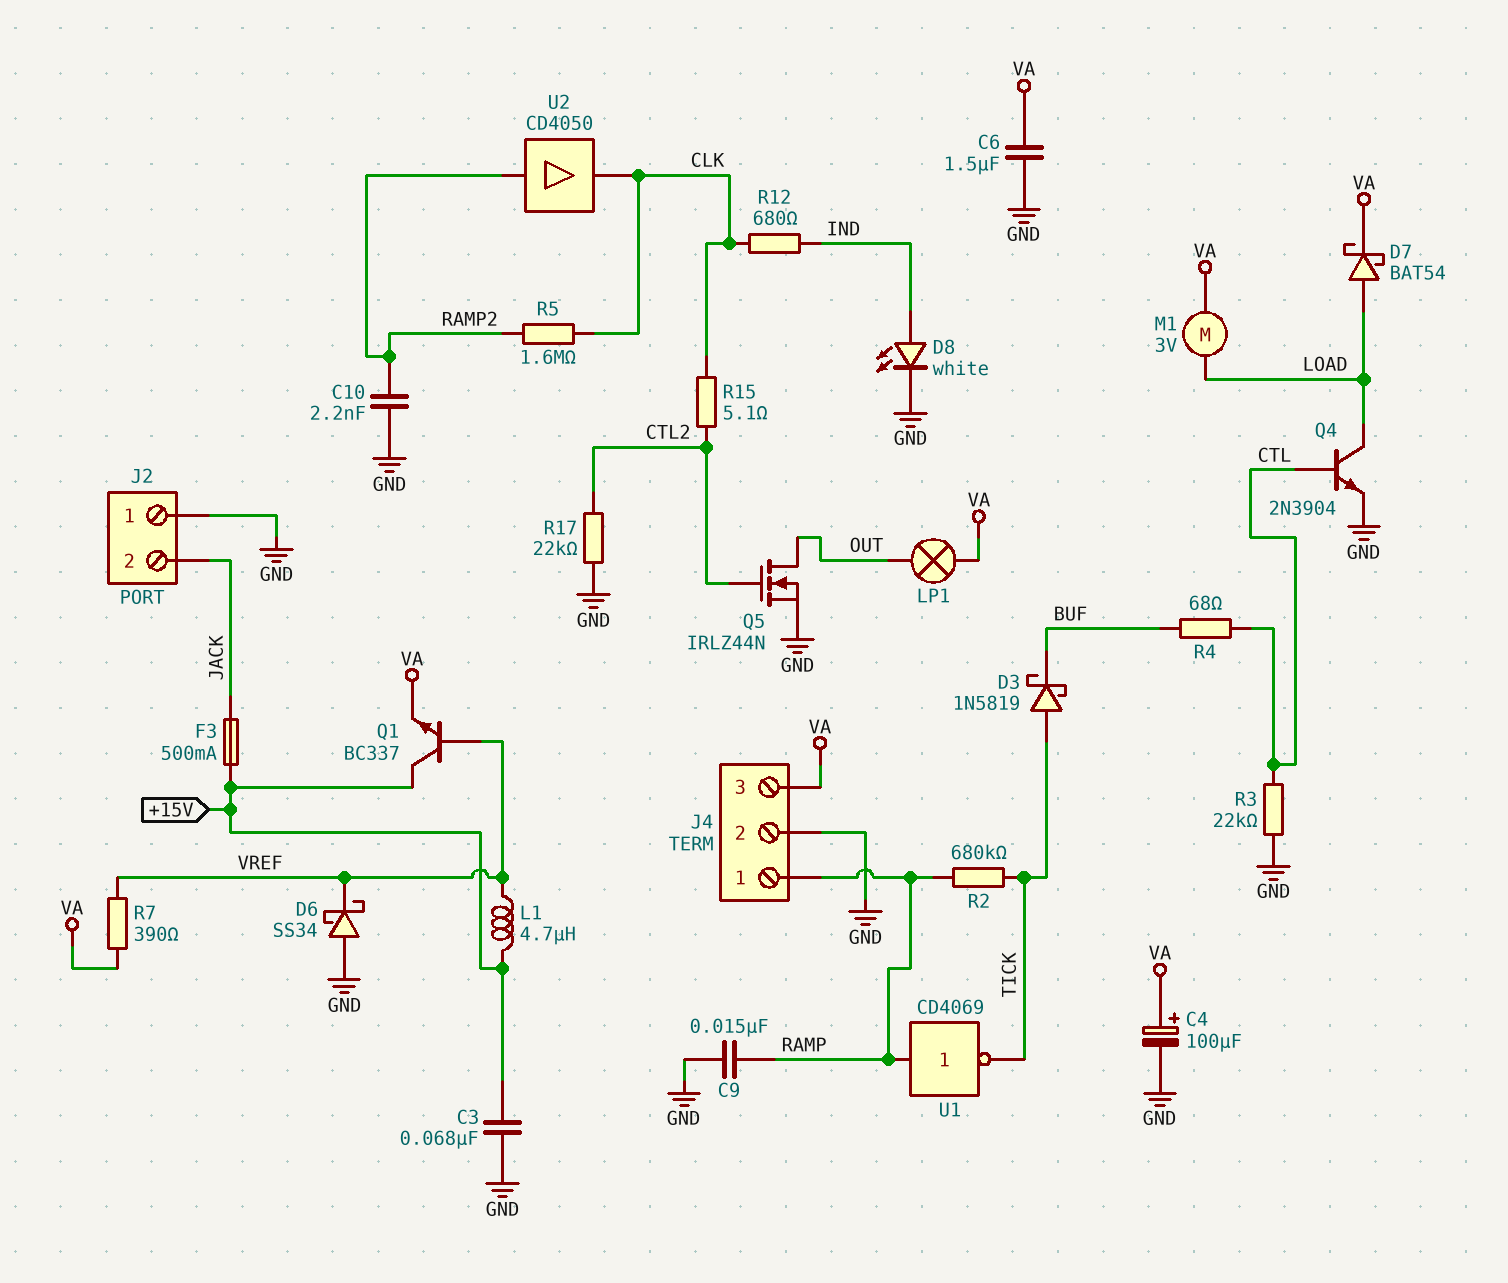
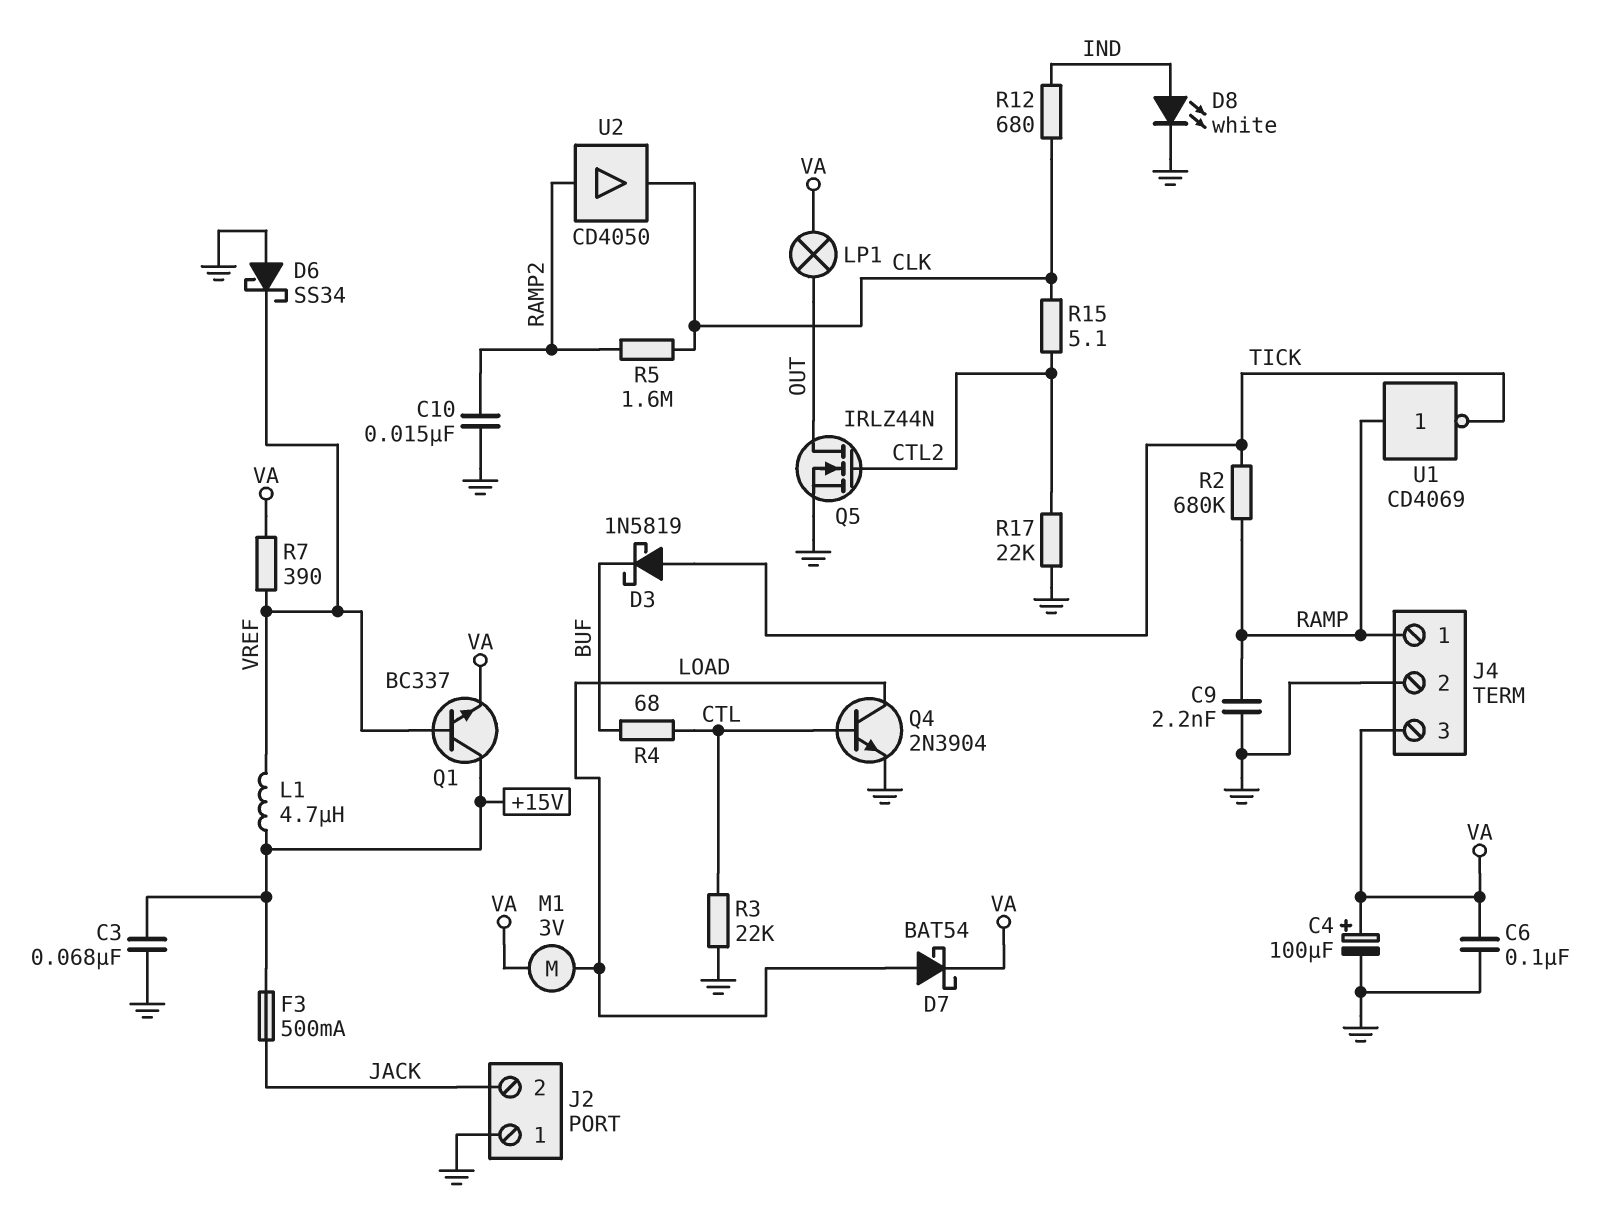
C6: 1.5uF (GND, VA) -> 100nF (GND, VA)
C9: 15nF (GND, RAMP) -> 2.2nF (GND, RAMP)
C10: 2.2nF (GND, RAMP2) -> 15nF (GND, RAMP2)

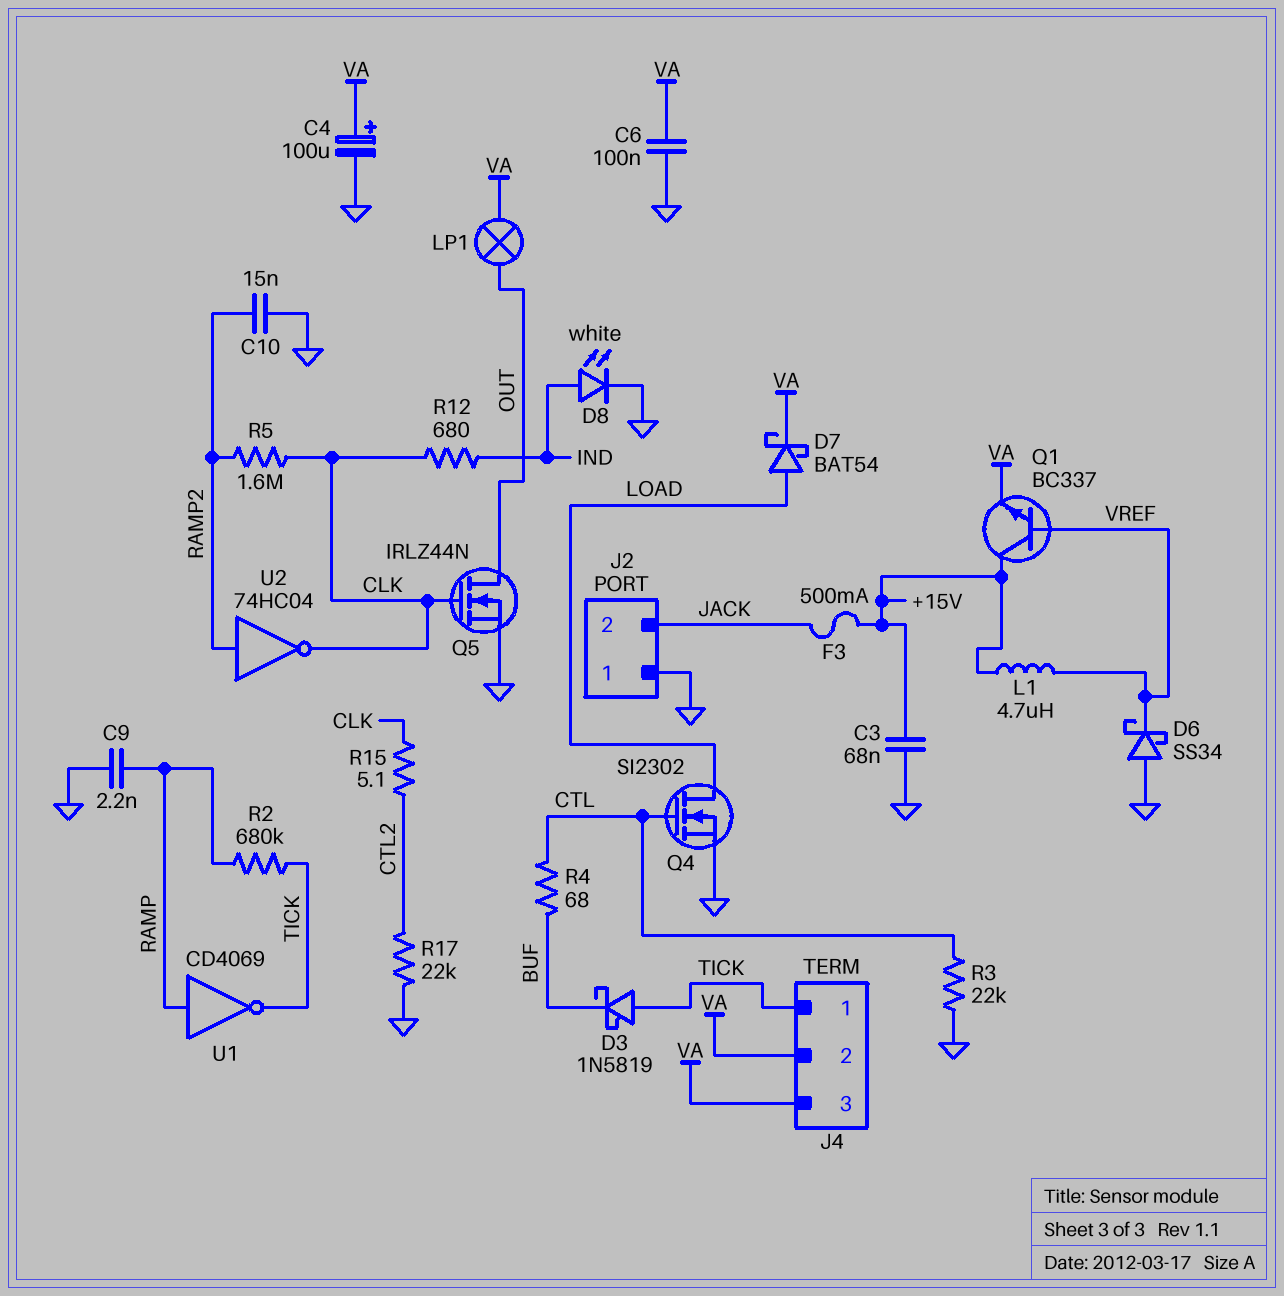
J4 pin 1: RAMP -> TICK
J4 pin 2: GND -> VA
M1: motor 3V (LOAD, VA) -> none
Q4: NPN 2N3904 (B CTL, C LOAD, E GND) -> NMOS SI2302 (G CTL, D LOAD, S GND)
Q5: NMOS IRLZ44N (G CTL2, D OUT, S GND) -> NMOS IRLZ44N (G CLK, D OUT, S GND)
R7: 390 (VA, VREF) -> none
U2: buffer CD4050 (in RAMP2, out CLK) -> NOT 74HC04 (in RAMP2, out CLK)

